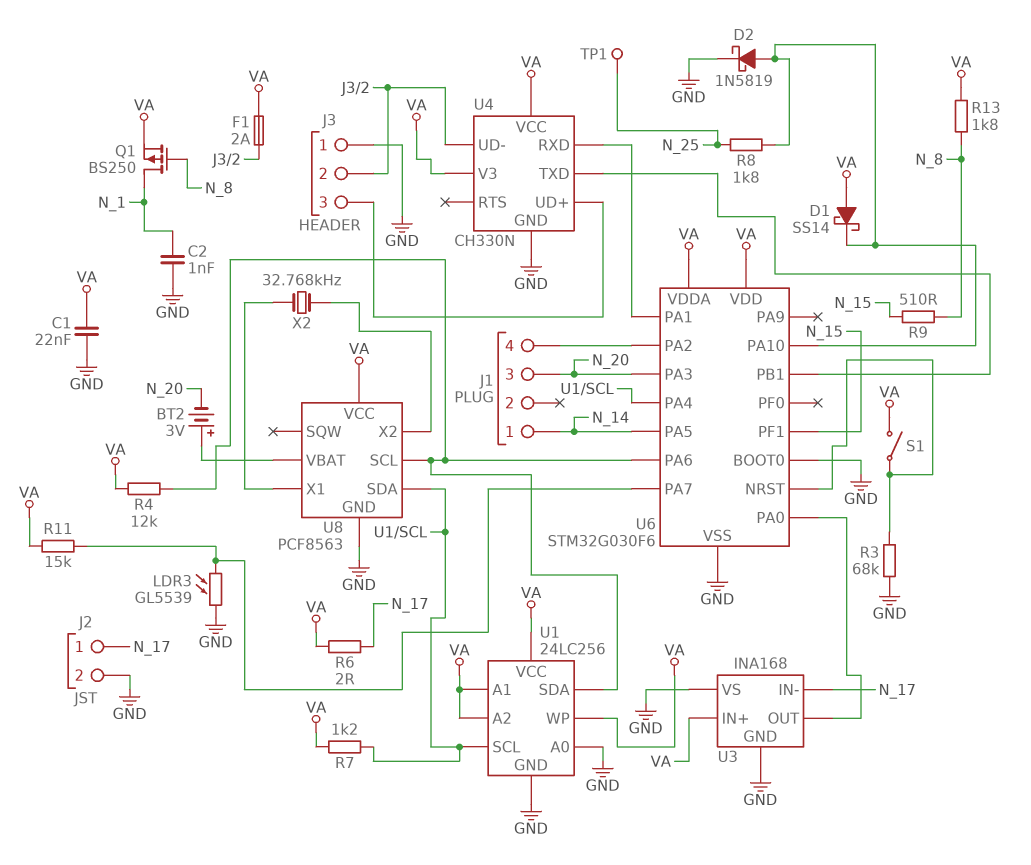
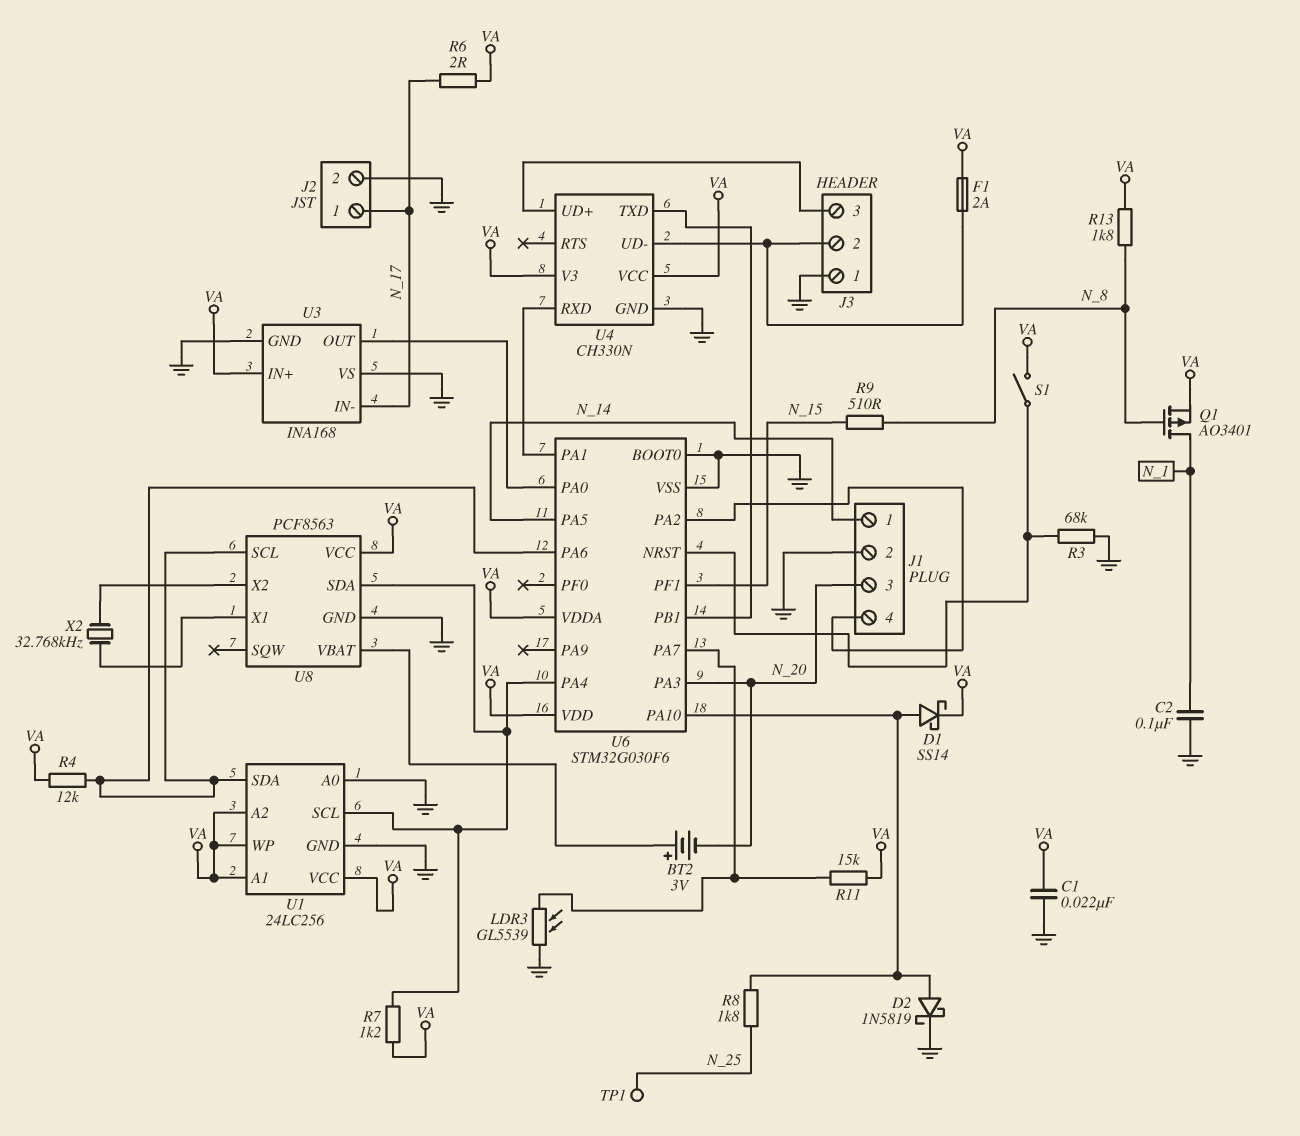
C2: 1nF (GND, N_1) -> 100nF (GND, N_1)
D1: schottky SS14 (A VA, K U6/PA10) -> schottky SS14 (A U6/PA10, K VA)
J1 pin 2: none -> GND
Q1: PMOS BS250 (G N_8, D N_1, S VA) -> PMOS AO3401 (G N_8, D N_1, S VA)

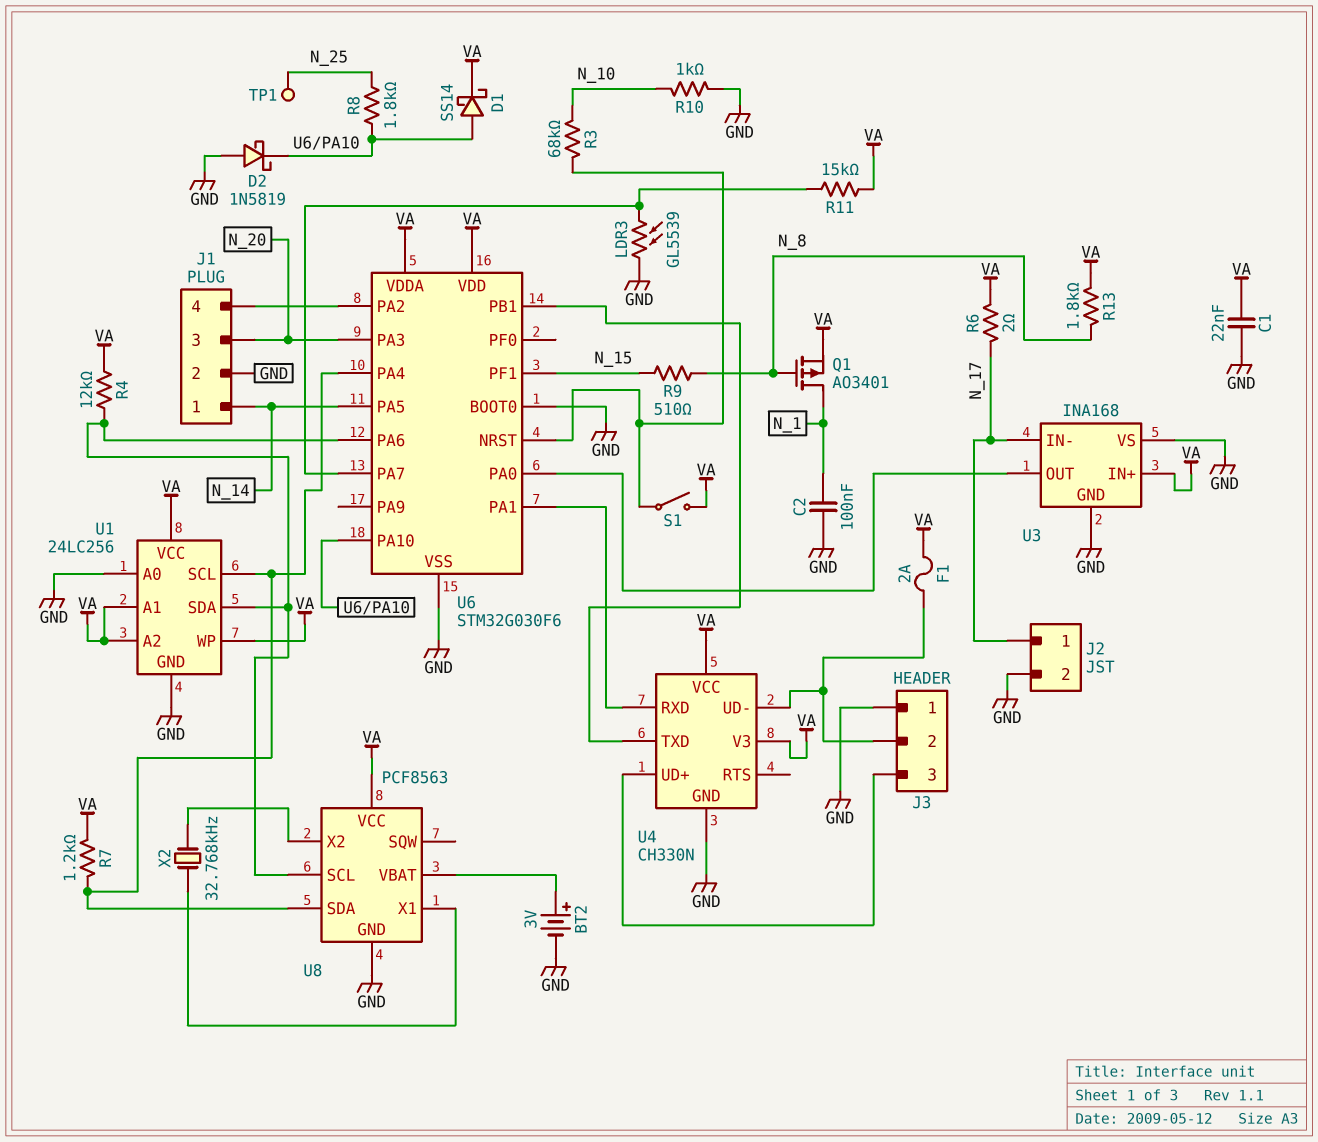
BT2: 3V (plus U8/VBAT, minus N_20) -> 3V (plus U8/VBAT, minus GND)
D2: schottky 1N5819 (A U6/PA10, K GND) -> schottky 1N5819 (A GND, K U6/PA10)
R3: 68k (GND, U6/NRST) -> 68k (N_10, U6/NRST)
R10: none -> 1k (GND, N_10)

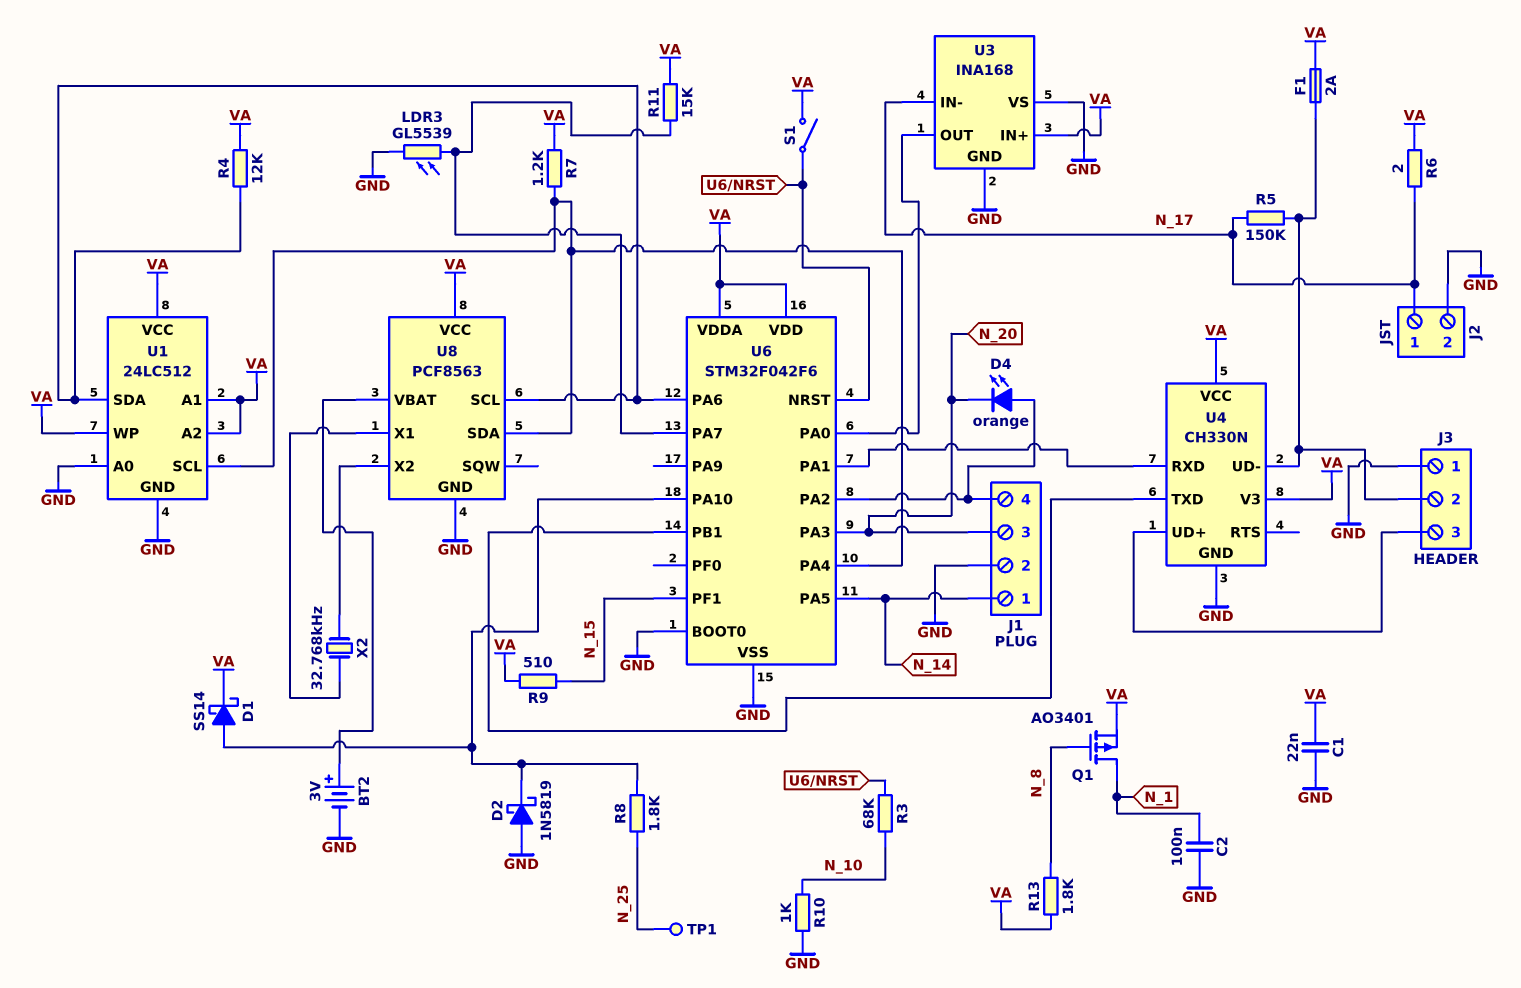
D4: none -> LED orange (A J1/4, K N_20)
R5: none -> 150k (J3/2, N_17)
R9: 510 (N_8, N_15) -> 510 (N_15, VA)
U1: 24LC256 -> 24LC512
U6: STM32G030F6 -> STM32F042F6

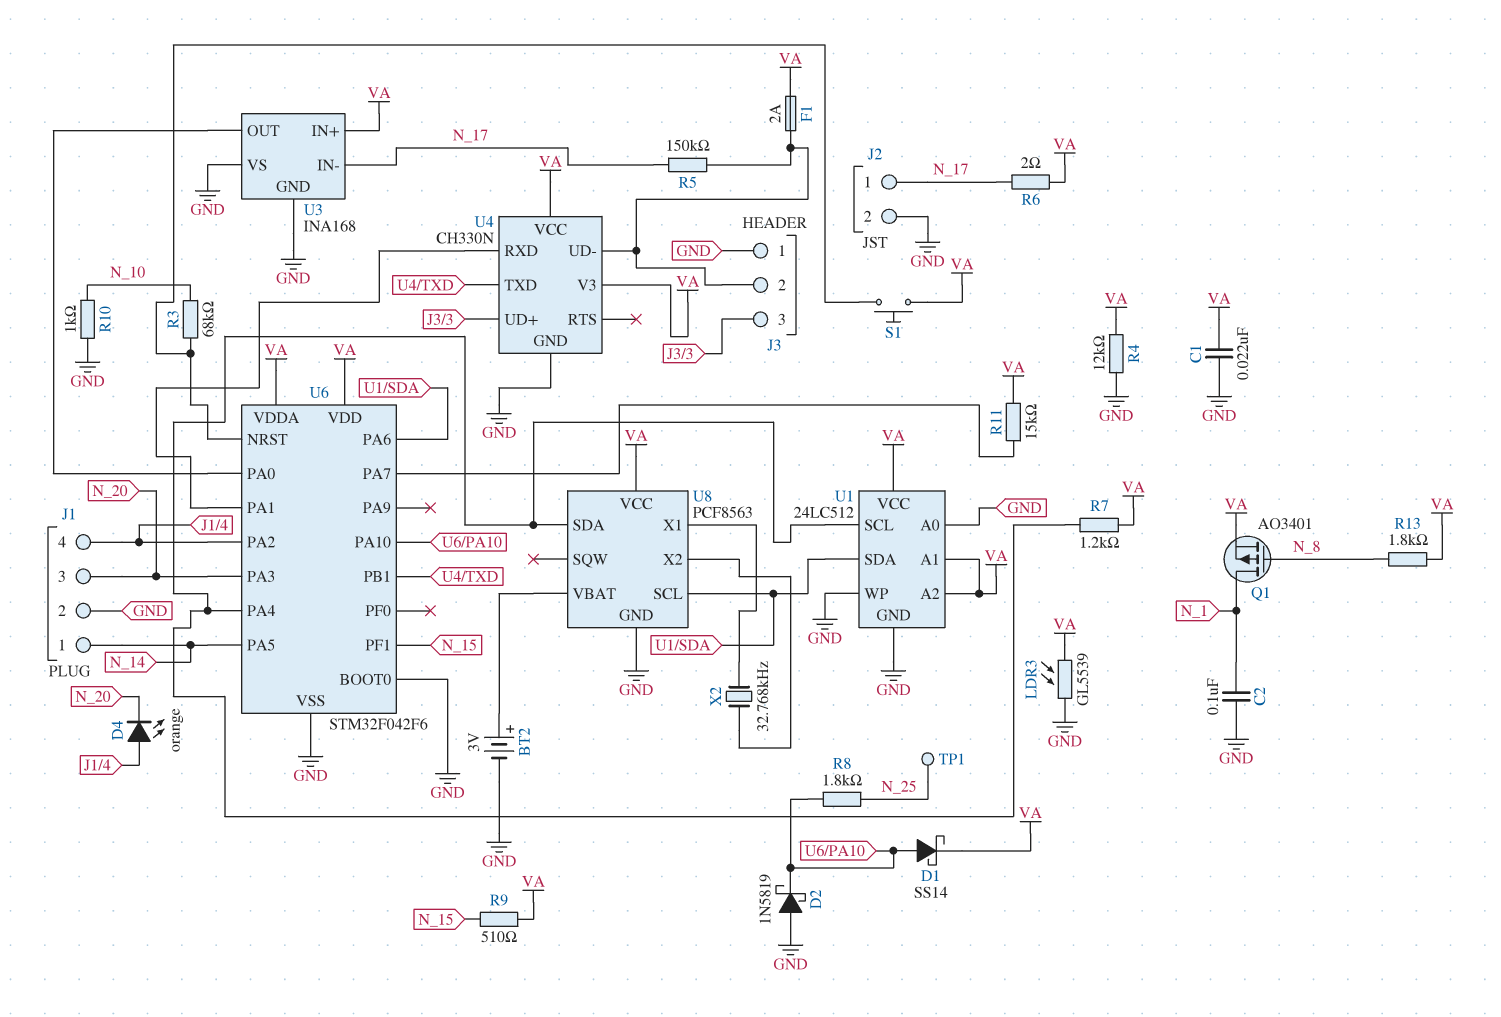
LDR3: GL5539 (GND, U6/PA7) -> GL5539 (GND, VA)
R4: 12k (U1/SDA, VA) -> 12k (GND, VA)
S1: switch (U6/NRST, VA) -> button (U6/NRST, VA)
U1 pin WP: VA -> GND

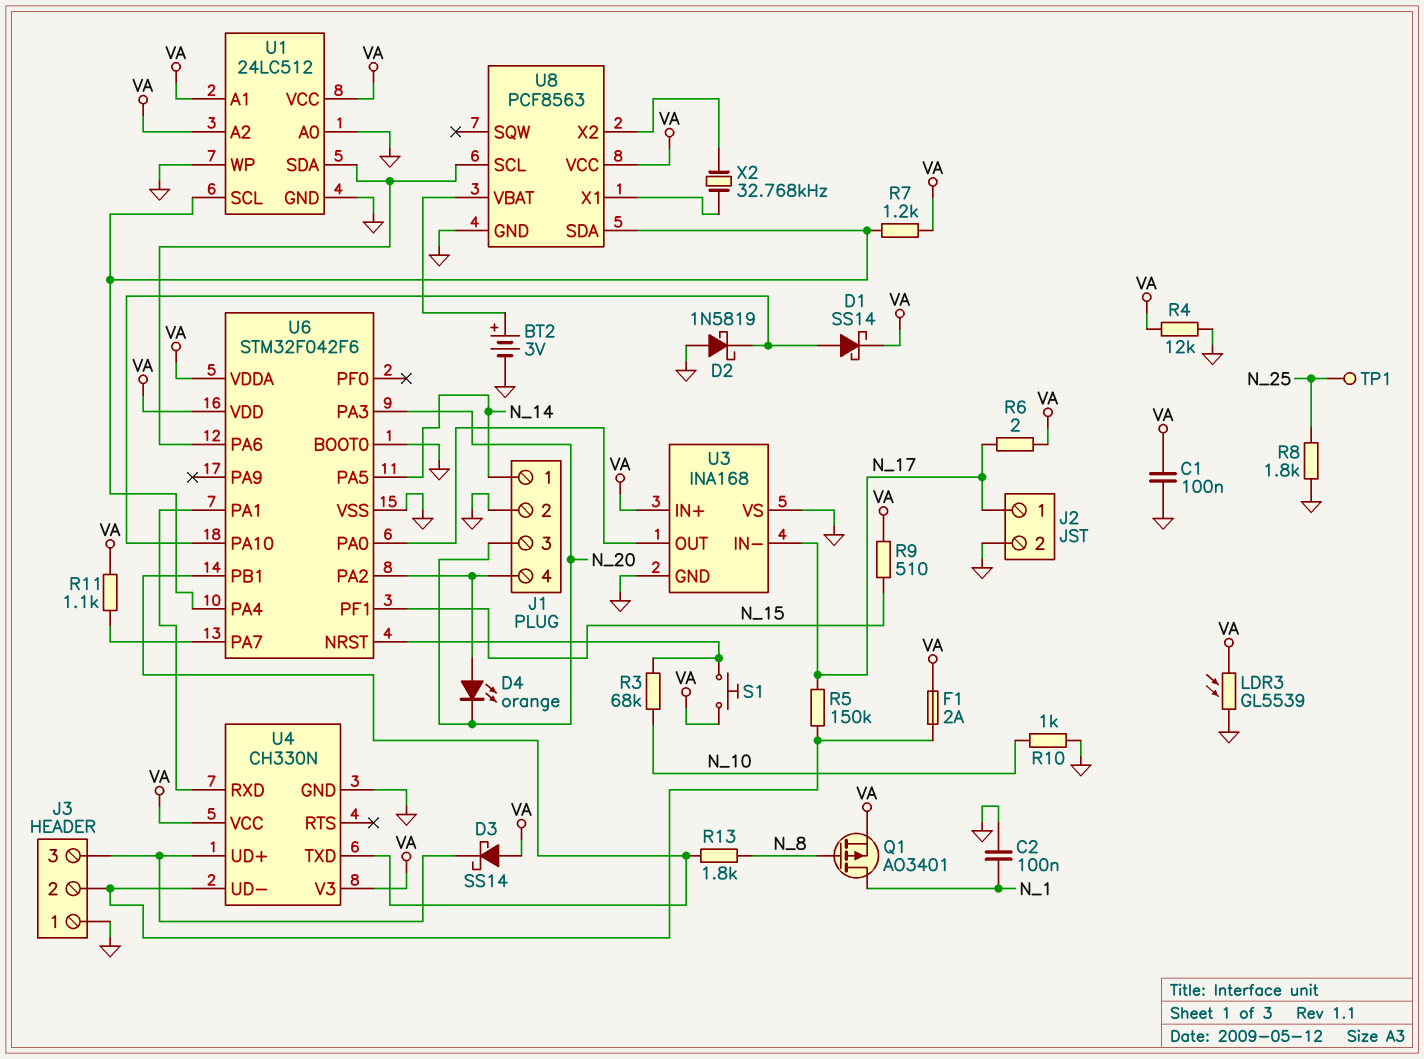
C1: 22nF (GND, VA) -> 100nF (GND, VA)
D3: none -> schottky SS14 (A VA, K J3/3)
R8: 1.8k (N_25, U6/PA10) -> 1.8k (GND, N_25)
R11: 15k (U6/PA7, VA) -> 1.1k (U6/PA7, VA)
R13: 1.8k (N_8, VA) -> 1.8k (N_8, U4/TXD)

